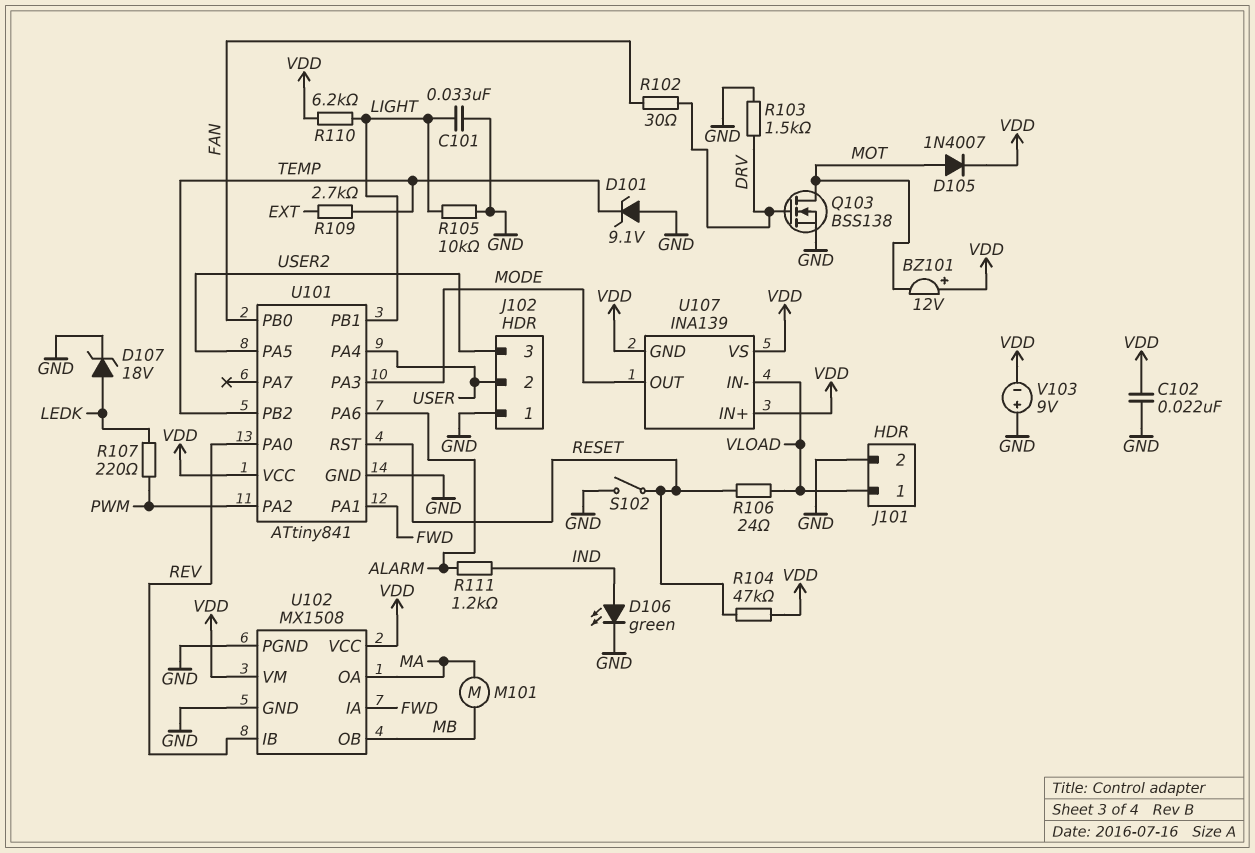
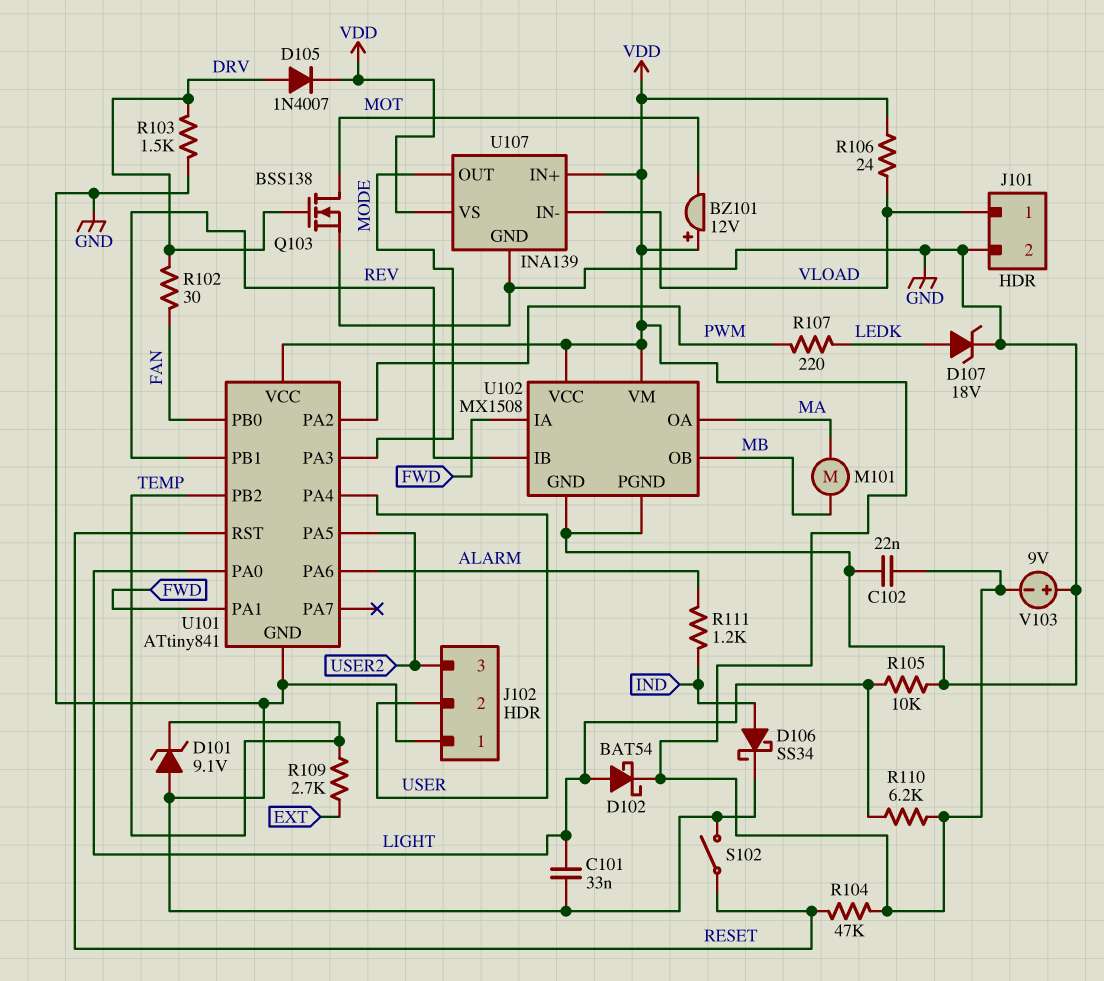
D102: none -> schottky BAT54 (A LIGHT, K VDD)
D105: diode 1N4007 (A MOT, K VDD) -> diode 1N4007 (A DRV, K VDD)
D106: LED green (A IND, K GND) -> schottky SS34 (A IND, K GND)
R106: 24 (RESET, VLOAD) -> 24 (VDD, VLOAD)
U101 pin PA0: REV -> LIGHT
U101 pin PB1: LIGHT -> REV
U107 pin GND: VDD -> GND

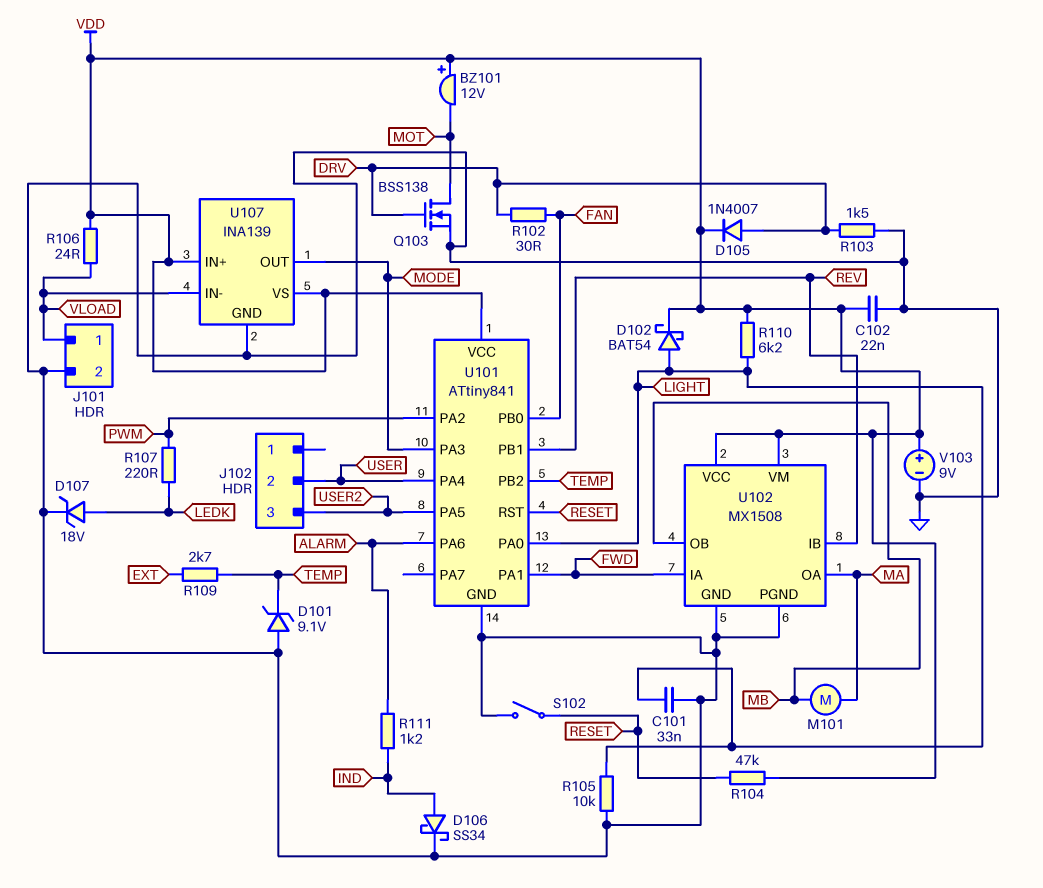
J102 pin 1: GND -> none
V103: 9V (plus GND, minus VDD) -> 9V (plus VDD, minus GND)

